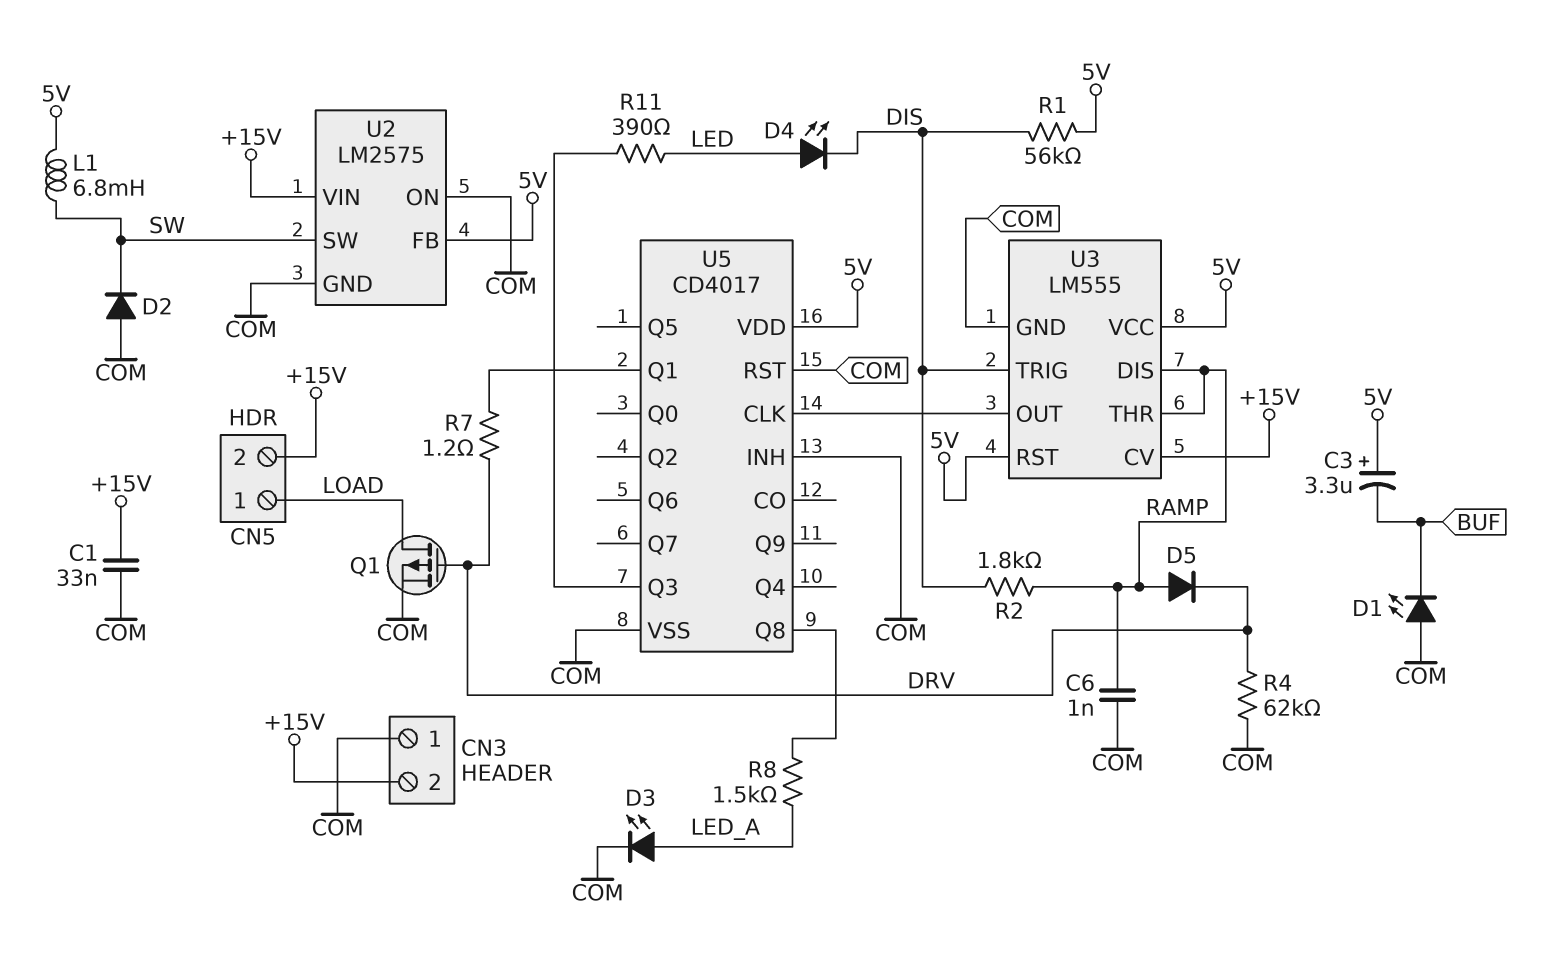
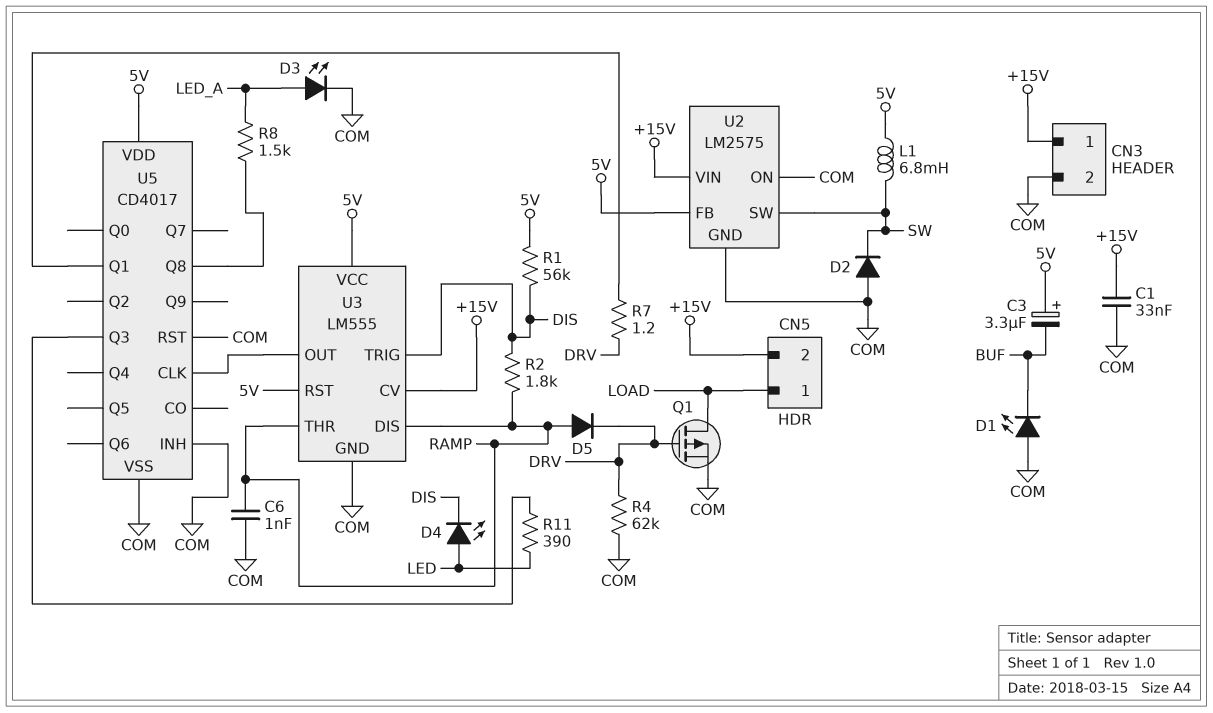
CN3 pin 1: COM -> +15V
CN3 pin 2: +15V -> COM

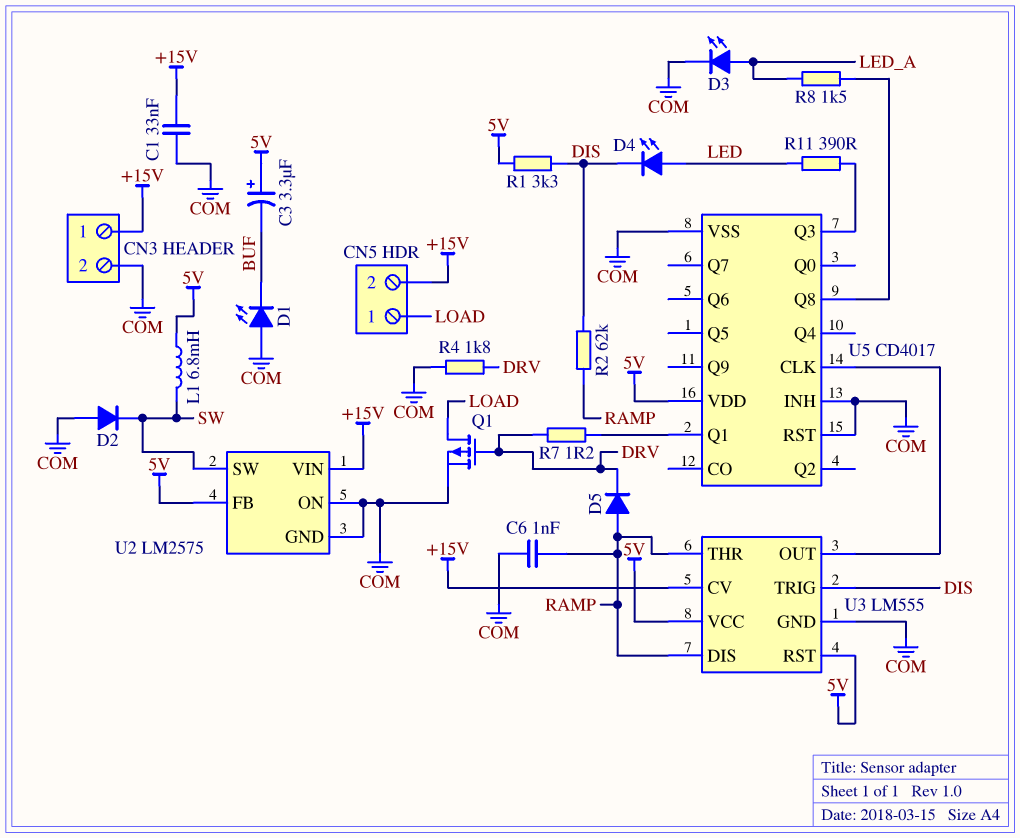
R1: 56k (5V, DIS) -> 3.3k (5V, DIS)
R2: 1.8k (DIS, RAMP) -> 62k (DIS, RAMP)
R4: 62k (COM, DRV) -> 1.8k (COM, DRV)

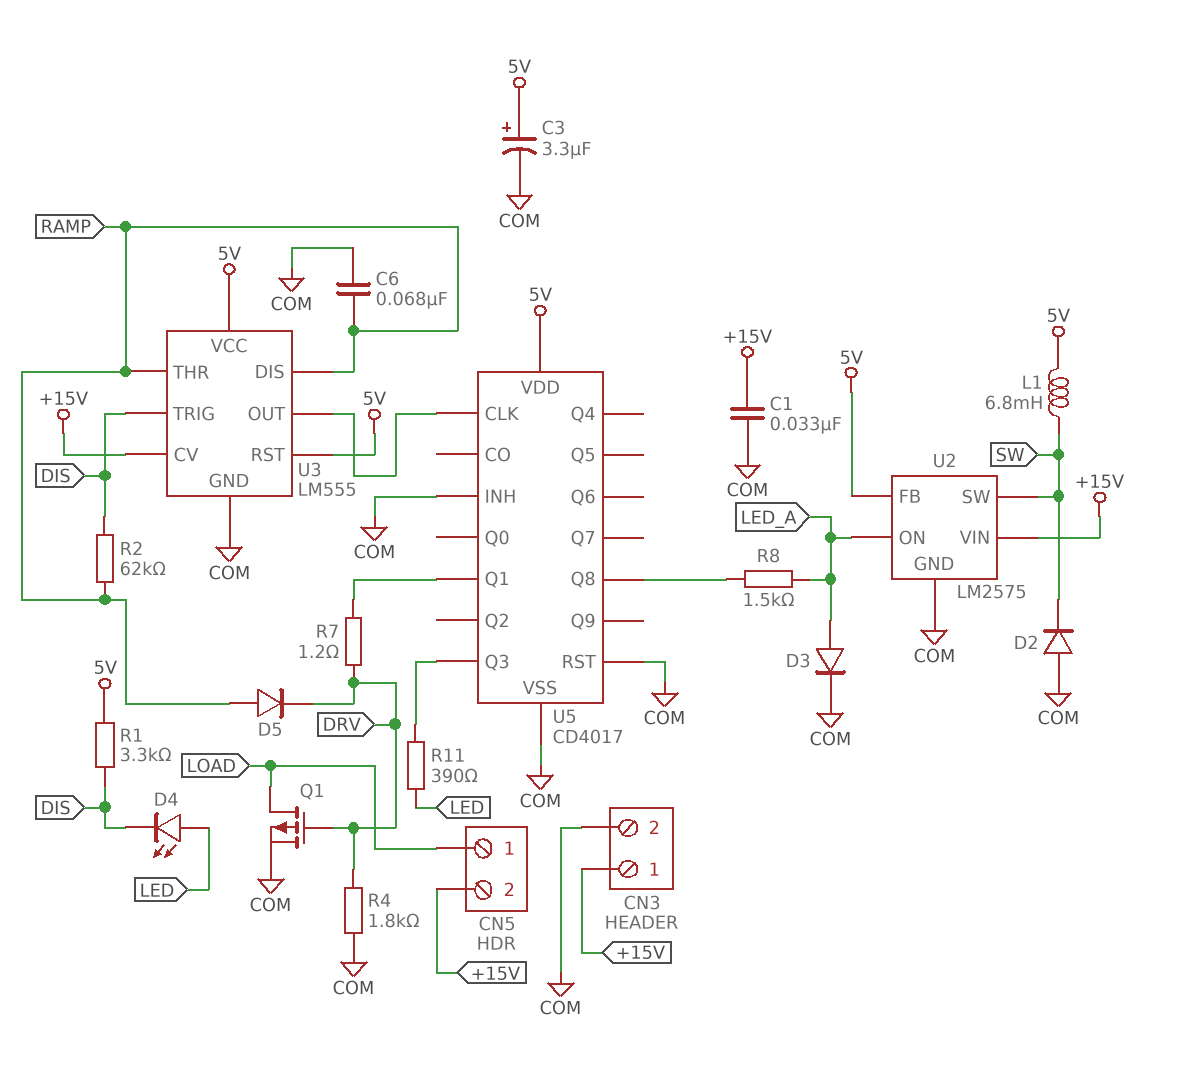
C3: 3.3uF (plus 5V, minus BUF) -> 3.3uF (plus 5V, minus COM)
C6: 1nF (COM, RAMP) -> 68nF (COM, RAMP)
D1: LED (A COM, K BUF) -> none
D3: LED (A LED_A, K COM) -> diode (A LED_A, K COM)
U2 pin ON: COM -> LED_A

